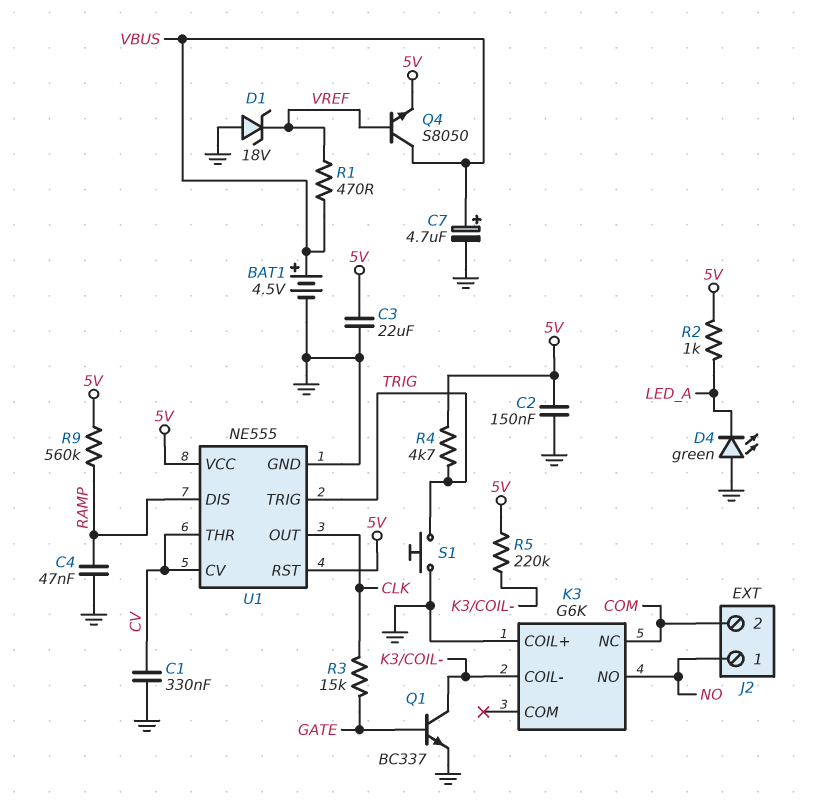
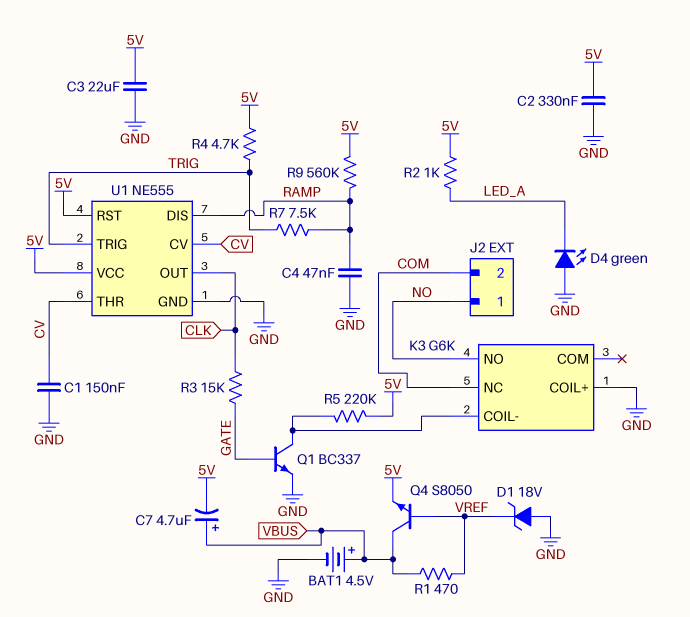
C1: 330nF (CV, GND) -> 150nF (CV, GND)
C2: 150nF (5V, GND) -> 330nF (5V, GND)
C7: 4.7uF (plus VBUS, minus GND) -> 4.7uF (plus VBUS, minus 5V)
R7: none -> 7.5k (RAMP, TRIG)
S1: button (GND, TRIG) -> none

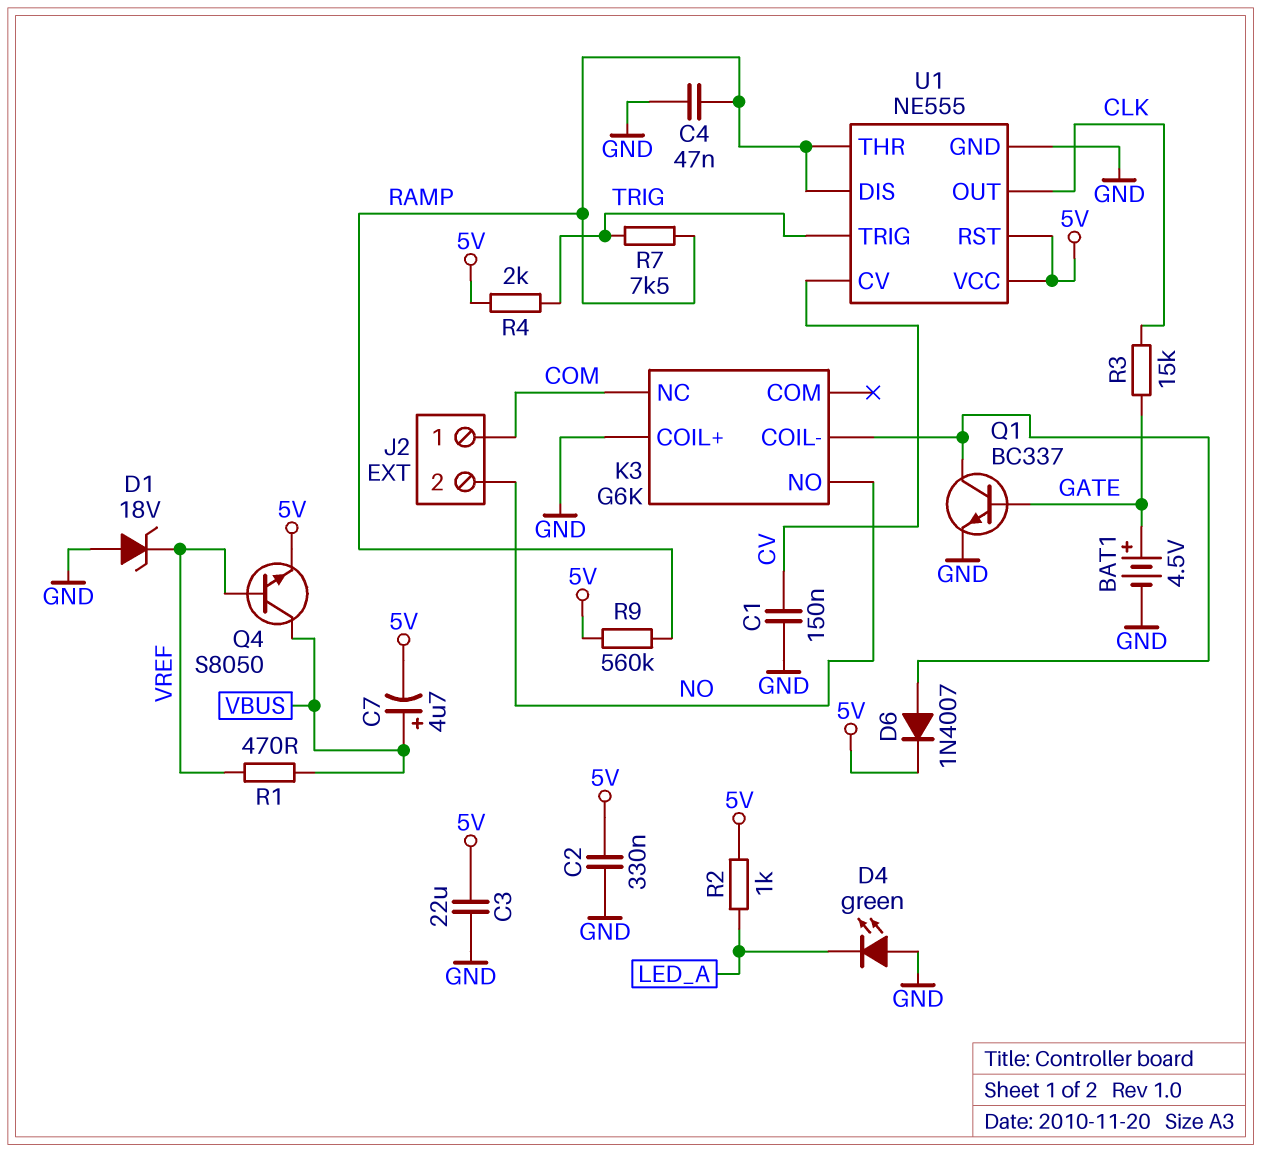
BAT1: 4.5V (plus VBUS, minus GND) -> 4.5V (plus GATE, minus GND)
D6: none -> diode 1N4007 (A K3/COIL-, K 5V)
J2 pin 1: NO -> COM
J2 pin 2: COM -> NO
R4: 4.7k (5V, TRIG) -> 2k (5V, TRIG)
R5: 220k (5V, K3/COIL-) -> none
U1 pin THR: CV -> RAMP

